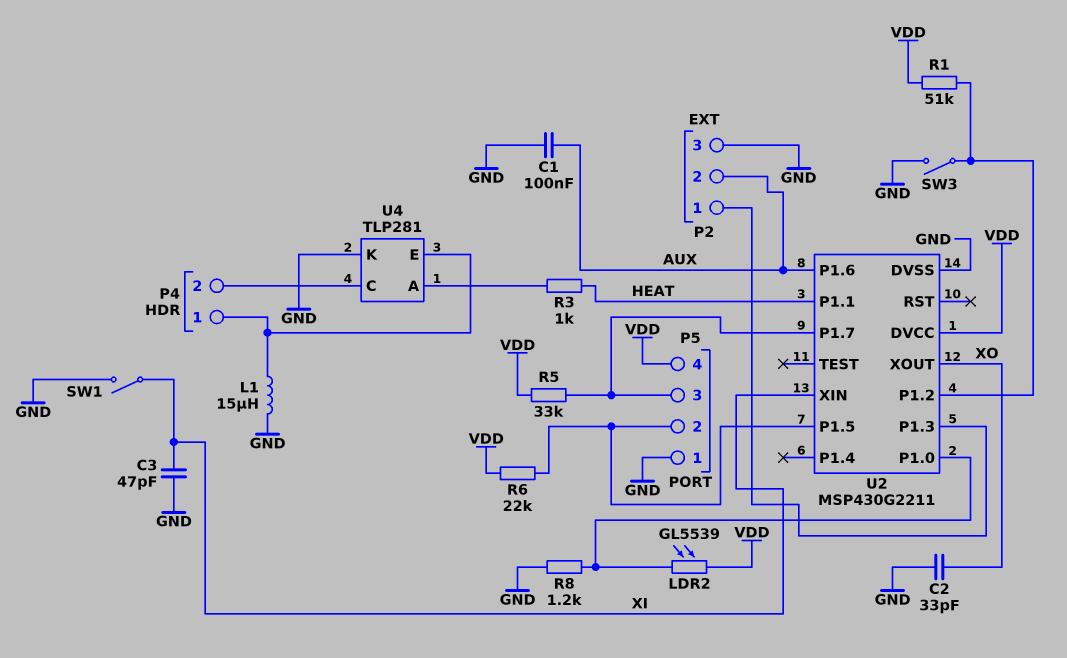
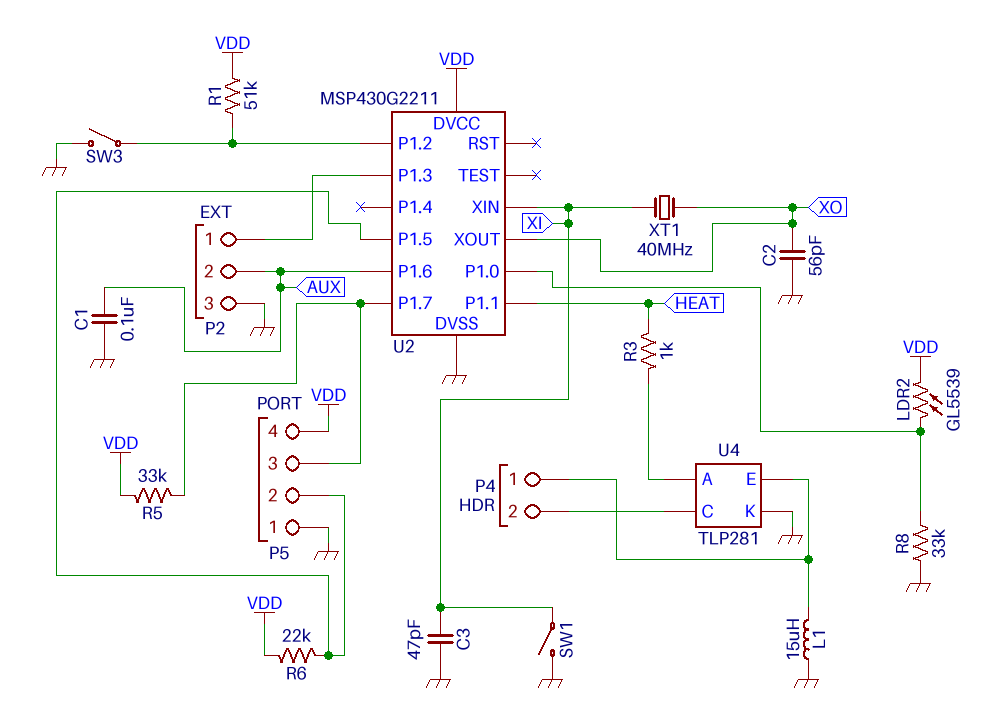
C2: 33pF (GND, XO) -> 56pF (GND, XO)
R8: 1.2k (GND, U2/P1.0) -> 33k (GND, U2/P1.0)
XT1: none -> 40MHz (XI, XO)

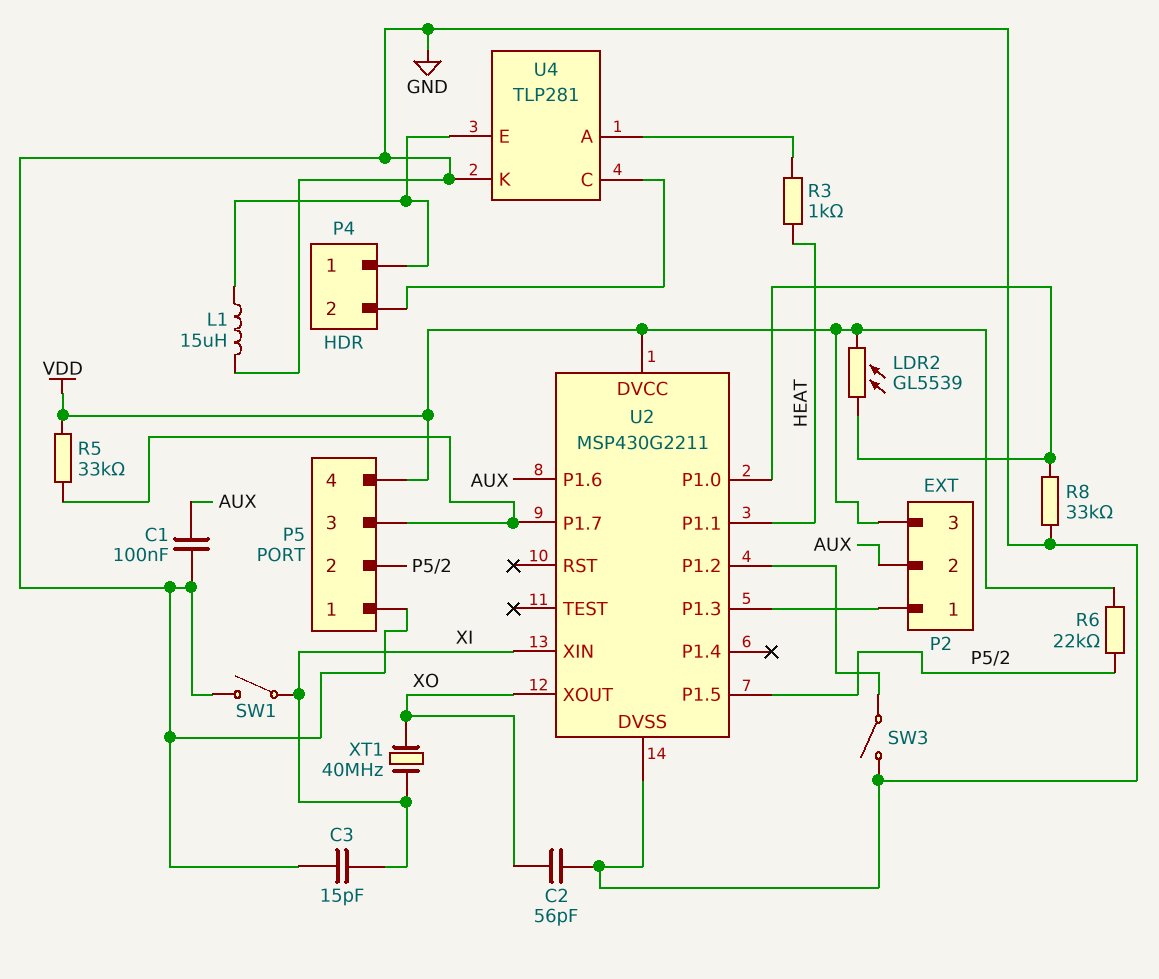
C3: 47pF (GND, XI) -> 15pF (GND, XI)
P2 pin 3: GND -> VDD
R1: 51k (U2/P1.2, VDD) -> none

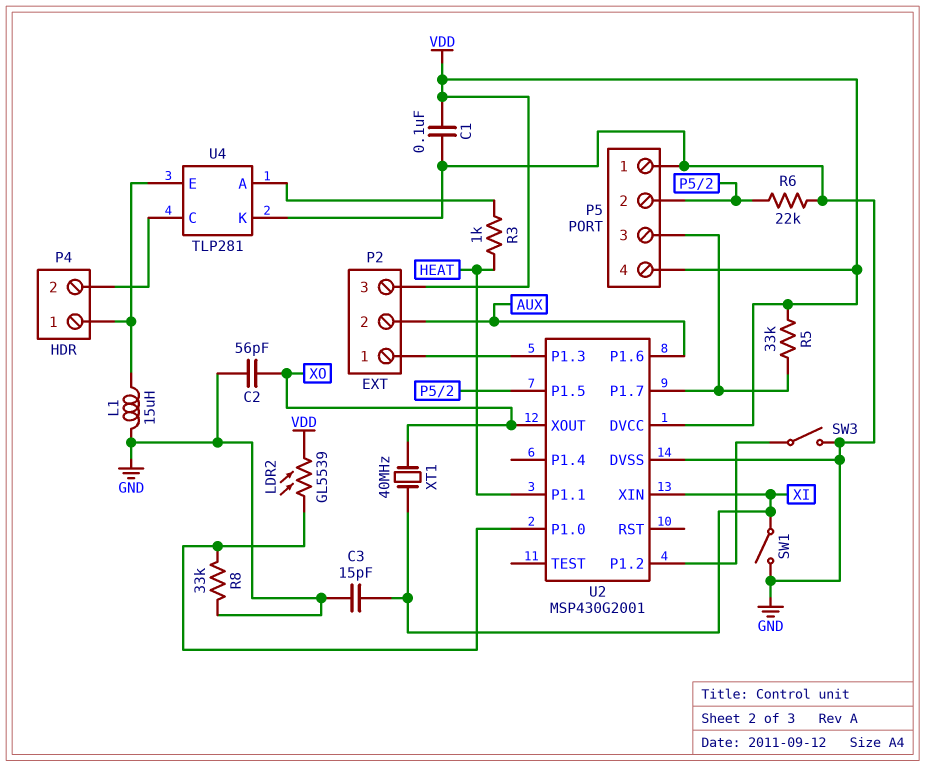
C1: 100nF (AUX, GND) -> 100nF (GND, VDD)
R6: 22k (P5/2, VDD) -> 22k (GND, P5/2)
U2: MSP430G2211 -> MSP430G2001

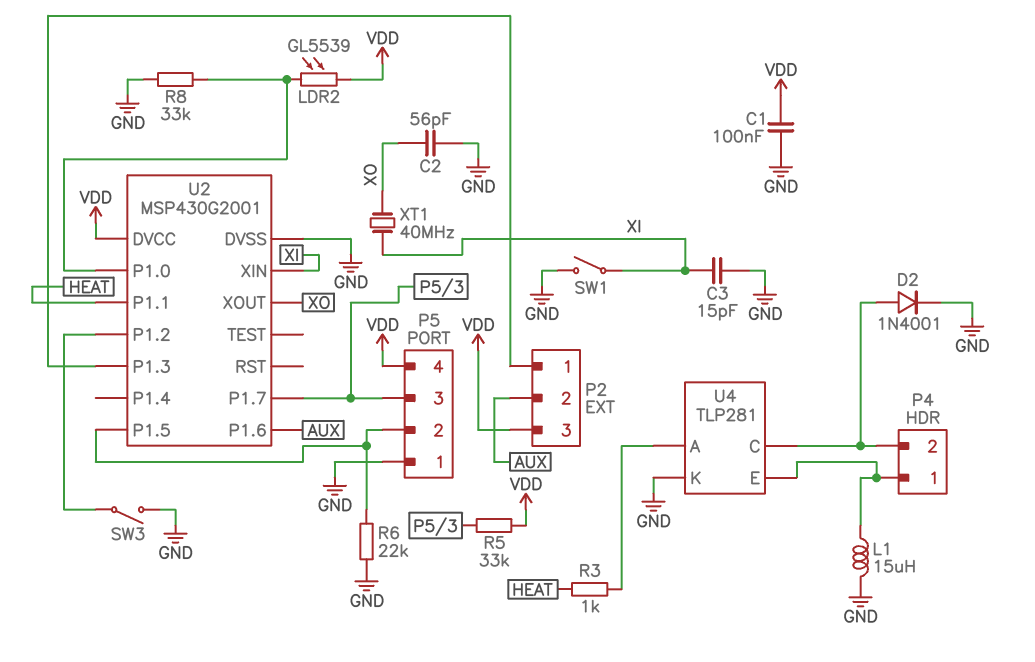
D2: none -> diode 1N4001 (A P4/2, K GND)

